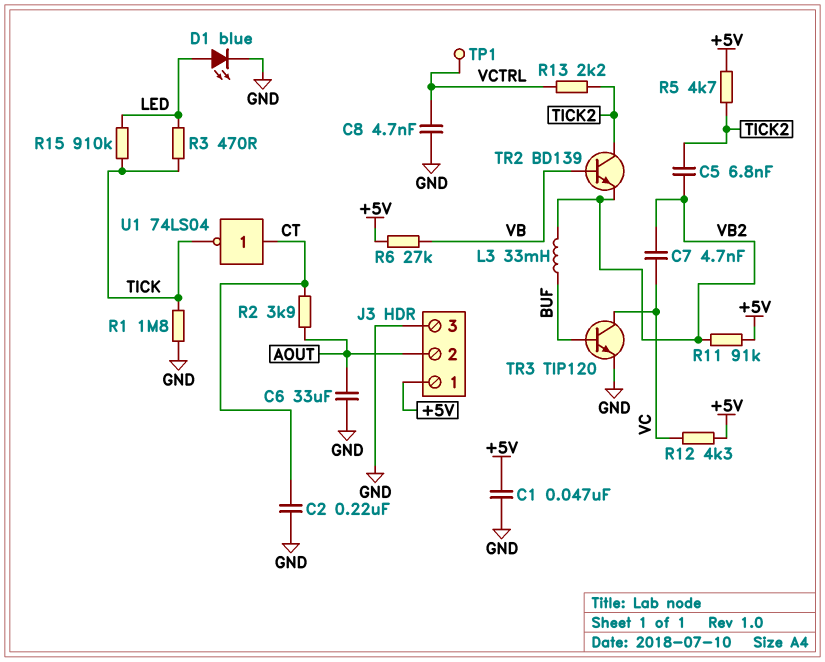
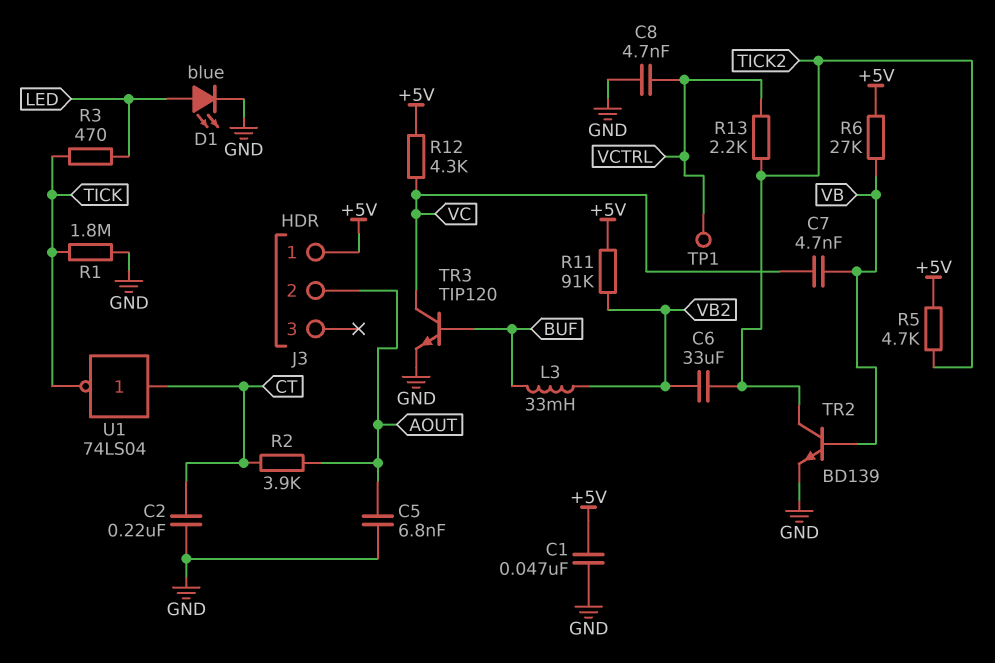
C5: 6.8nF (TICK2, VB2) -> 6.8nF (AOUT, GND)
C6: 33uF (AOUT, GND) -> 33uF (TICK2, VB2)
C7: 4.7nF (VB2, VC) -> 4.7nF (VB, VC)
J3 pin 3: GND -> none
R15: 910k (LED, TICK) -> none
TR2: NPN BD139 (B VB, C TICK2, E VB2) -> NPN BD139 (B VB, C TICK2, E GND)

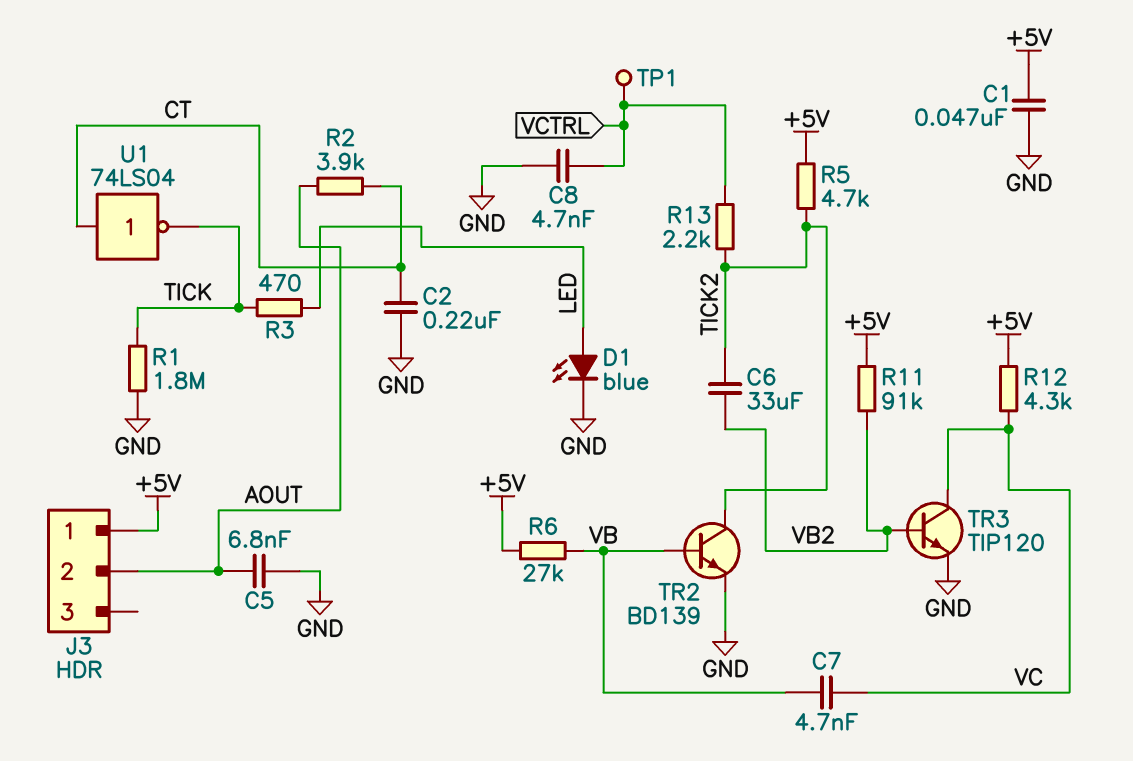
L3: 33mH (BUF, VB2) -> none
TR3: NPN TIP120 (B BUF, C VC, E GND) -> NPN TIP120 (B VB2, C VC, E GND)

